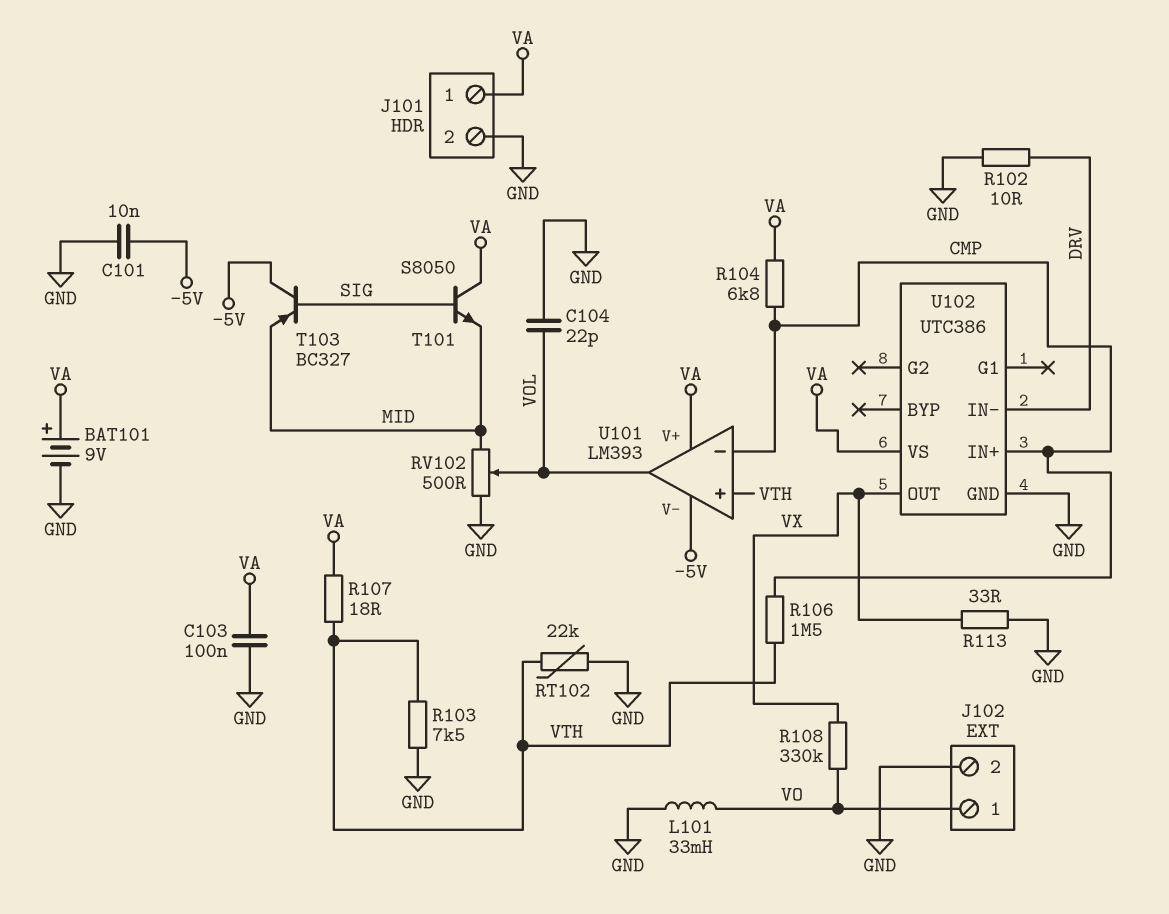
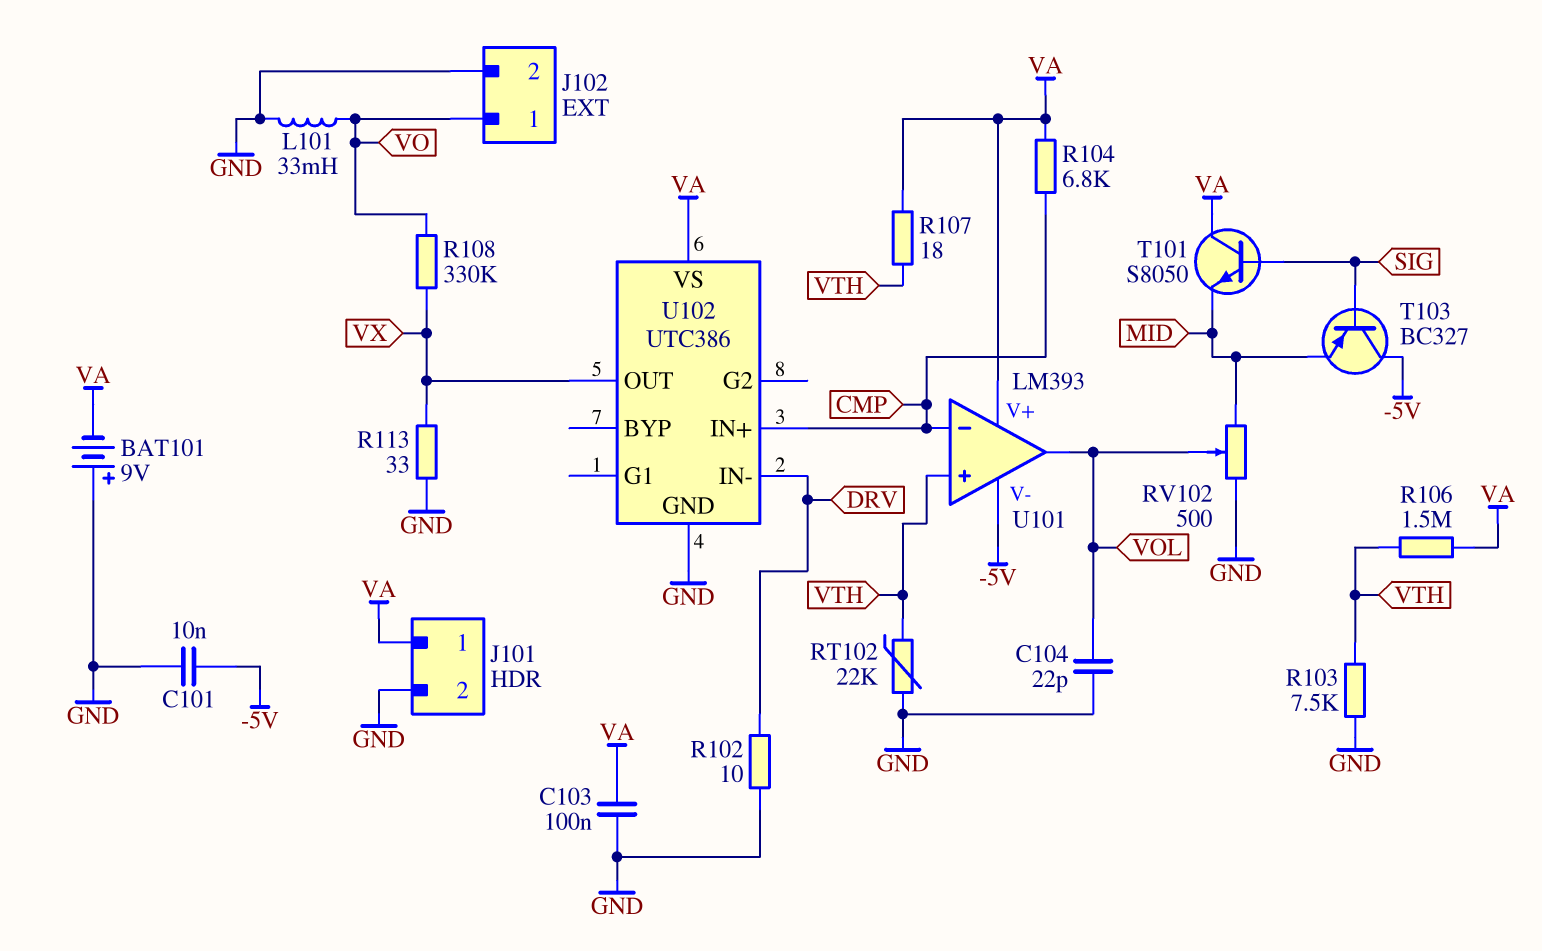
BAT101: 9V (plus VA, minus GND) -> 9V (plus GND, minus VA)
R106: 1.5M (CMP, VTH) -> 1.5M (VA, VTH)

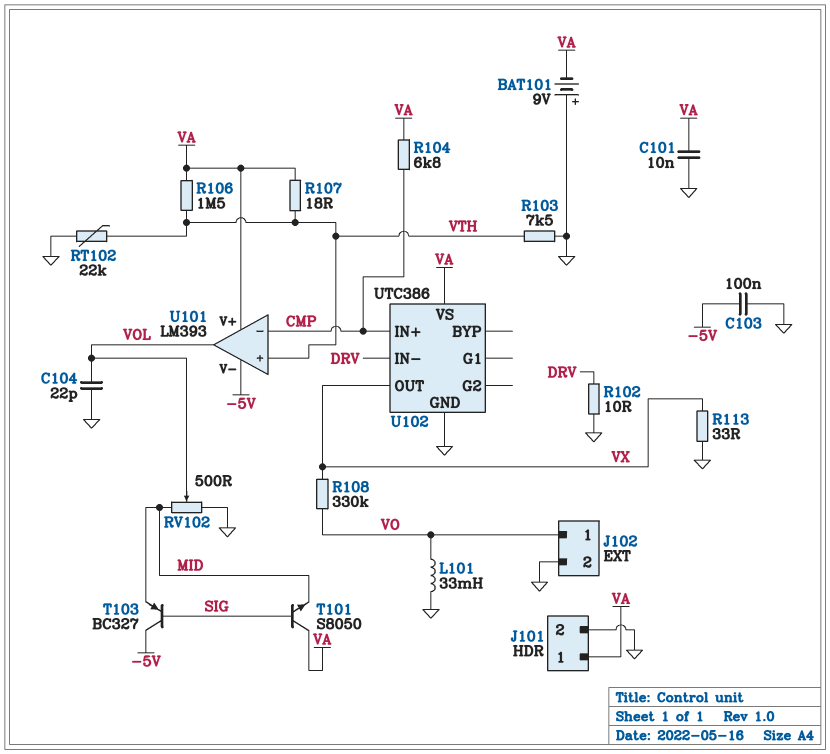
C101: 10nF (-5V, GND) -> 10nF (GND, VA)
C103: 100nF (GND, VA) -> 100nF (-5V, GND)

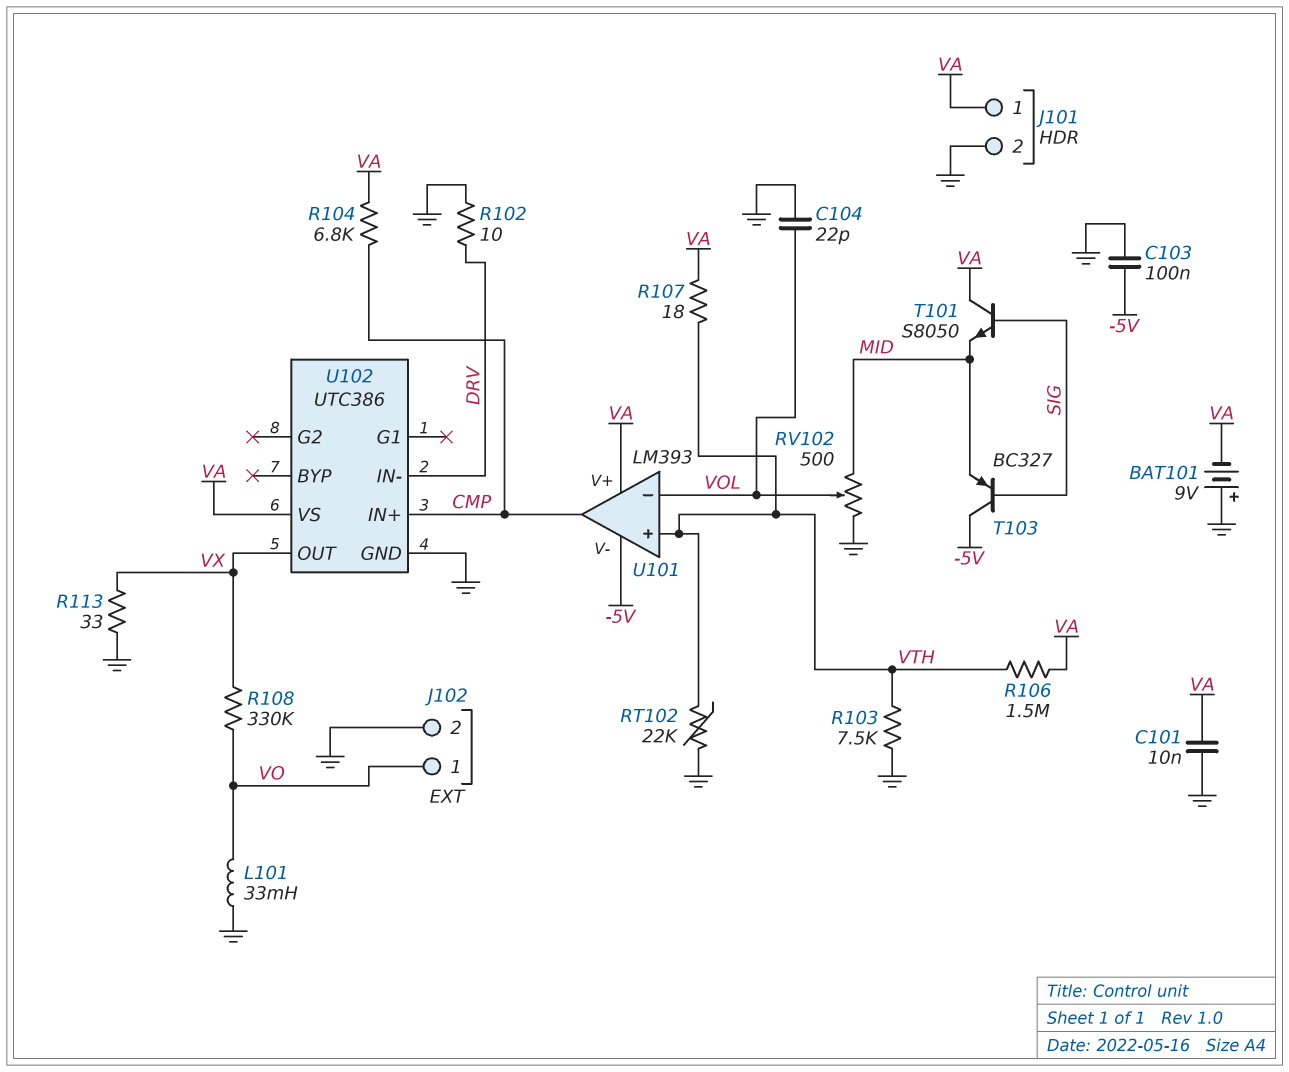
U101 pin in-: CMP -> VOL
U101 pin out: VOL -> CMP

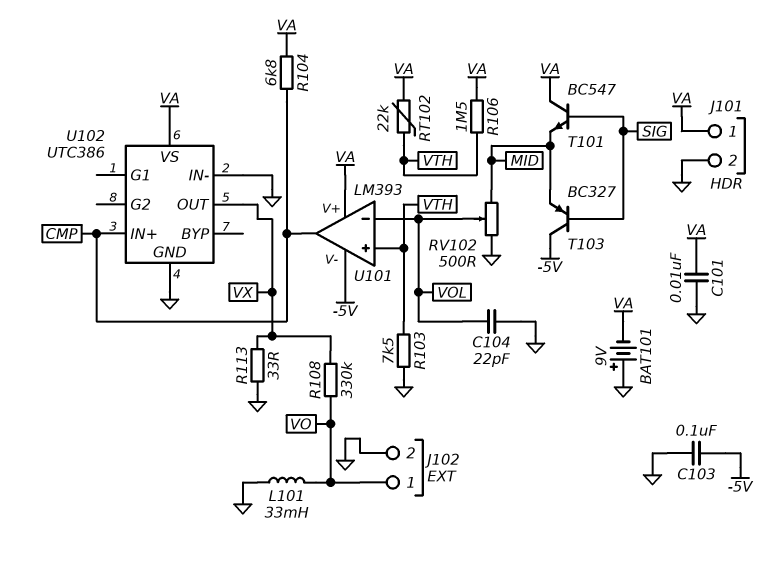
R102: 10 (DRV, GND) -> none
R107: 18 (VA, VTH) -> none
RT102: 22k (GND, VTH) -> 22k (VA, VTH)
T101: NPN S8050 (B SIG, C VA, E MID) -> NPN BC547 (B SIG, C VA, E MID)
U102 pin IN-: DRV -> GND

